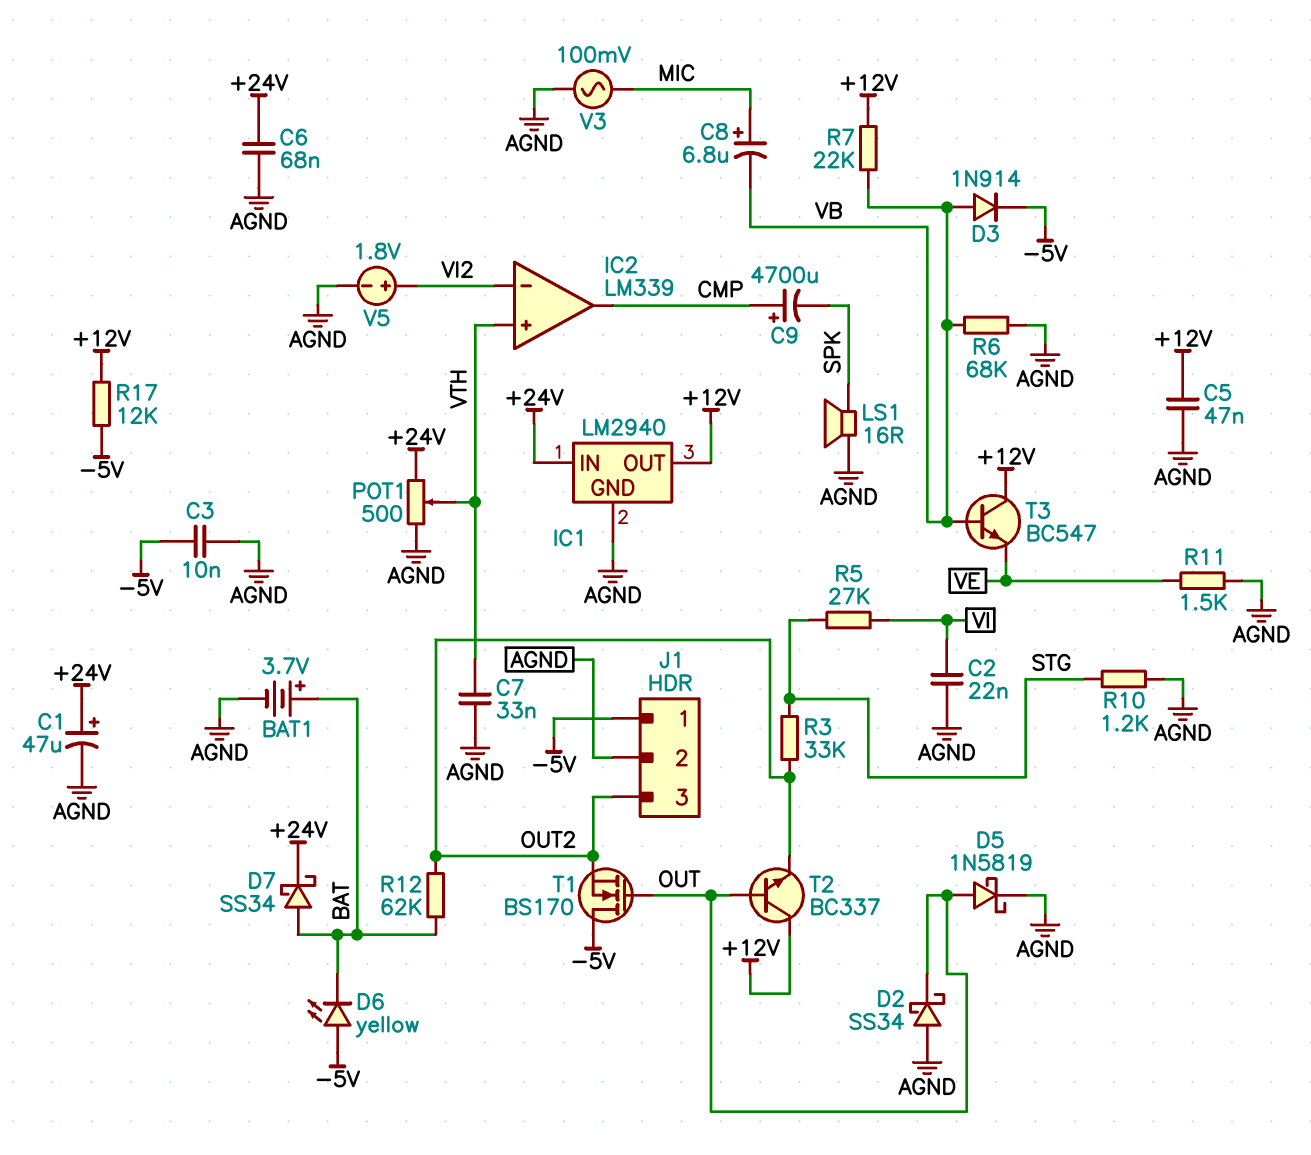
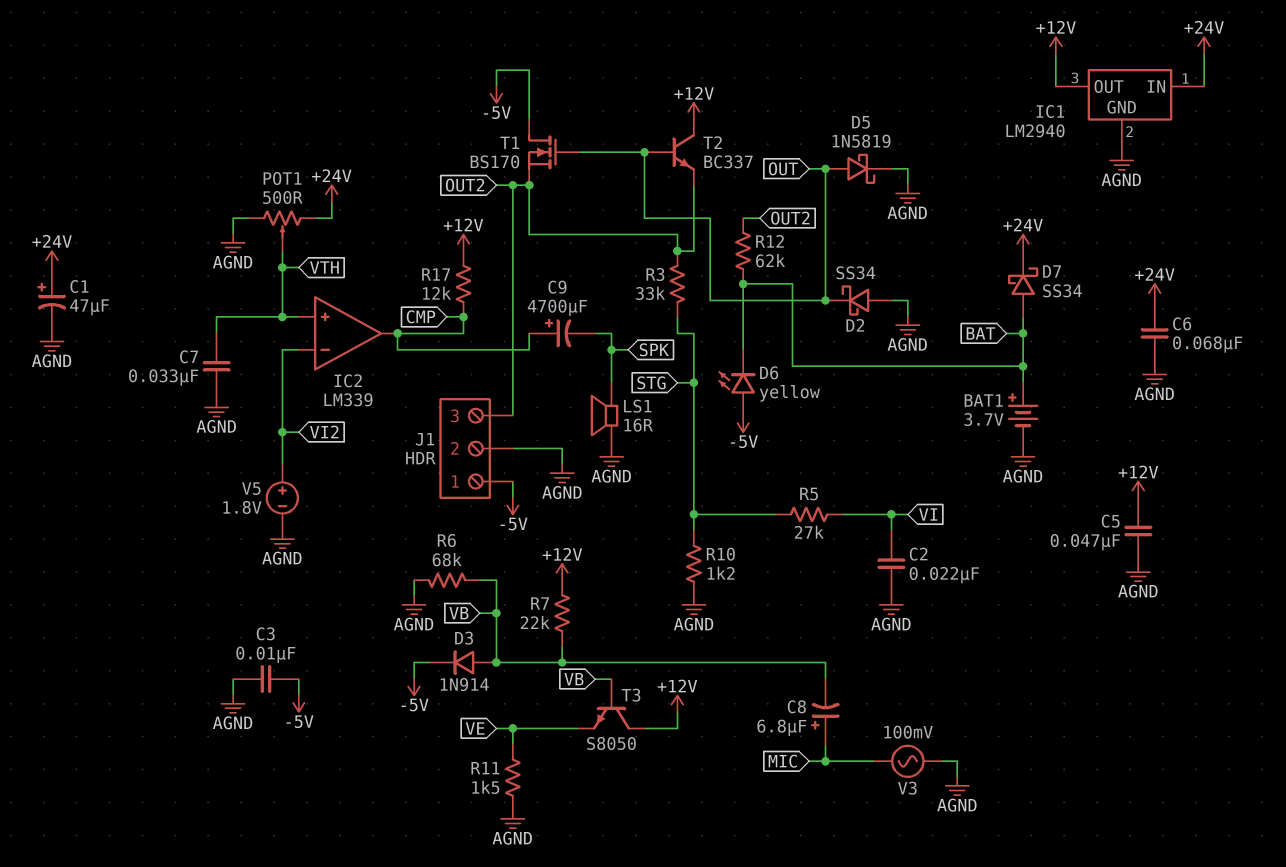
R17: 12k (+12V, -5V) -> 12k (+12V, CMP)
T3: NPN BC547 (B VB, C +12V, E VE) -> NPN S8050 (B VB, C +12V, E VE)

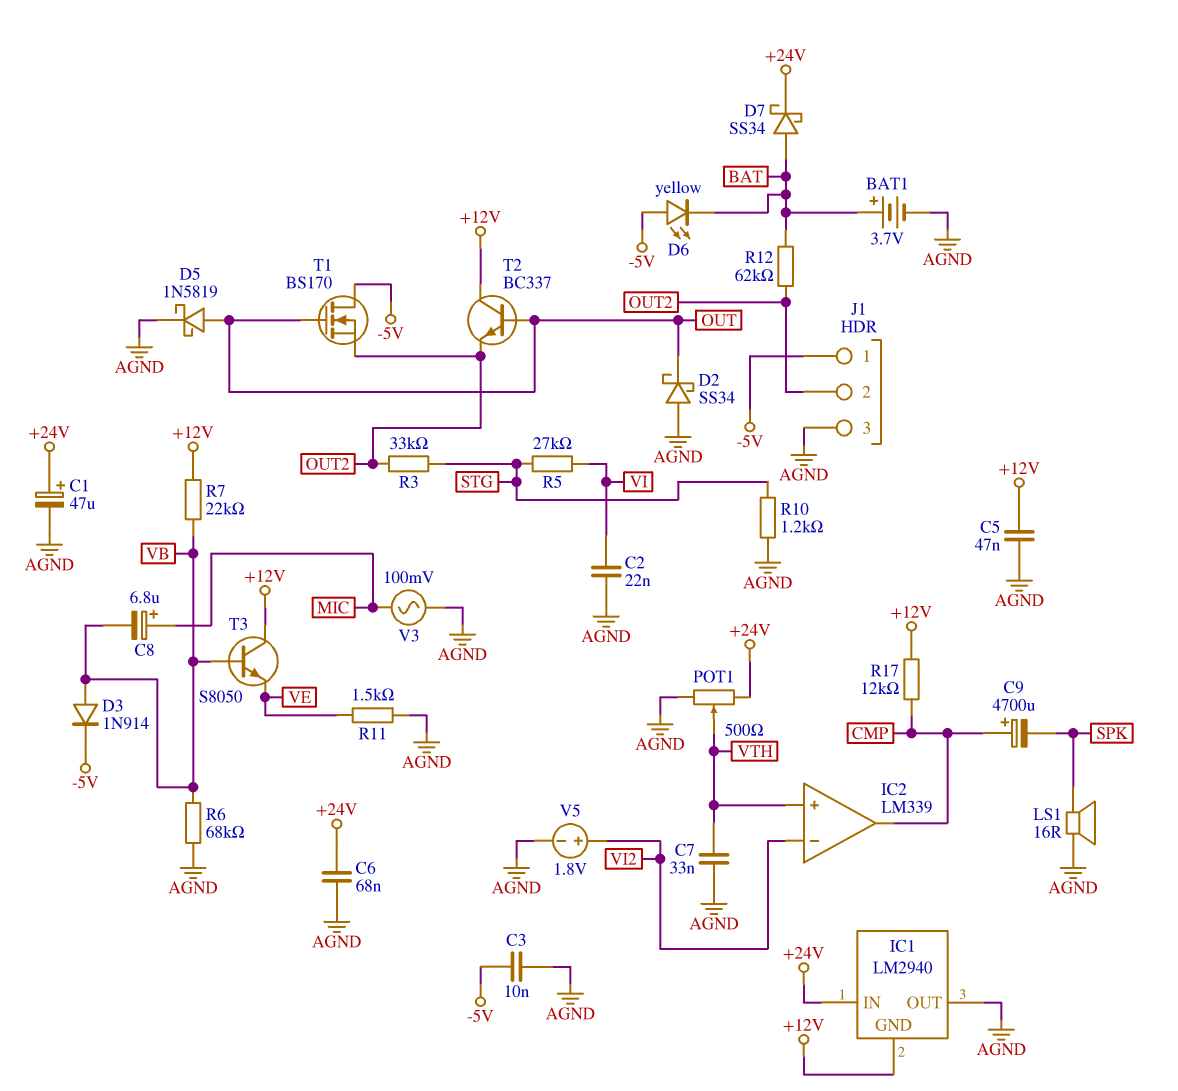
IC1 pin GND: AGND -> +12V
IC1 pin OUT: +12V -> AGND
J1 pin 2: AGND -> OUT2
J1 pin 3: OUT2 -> AGND

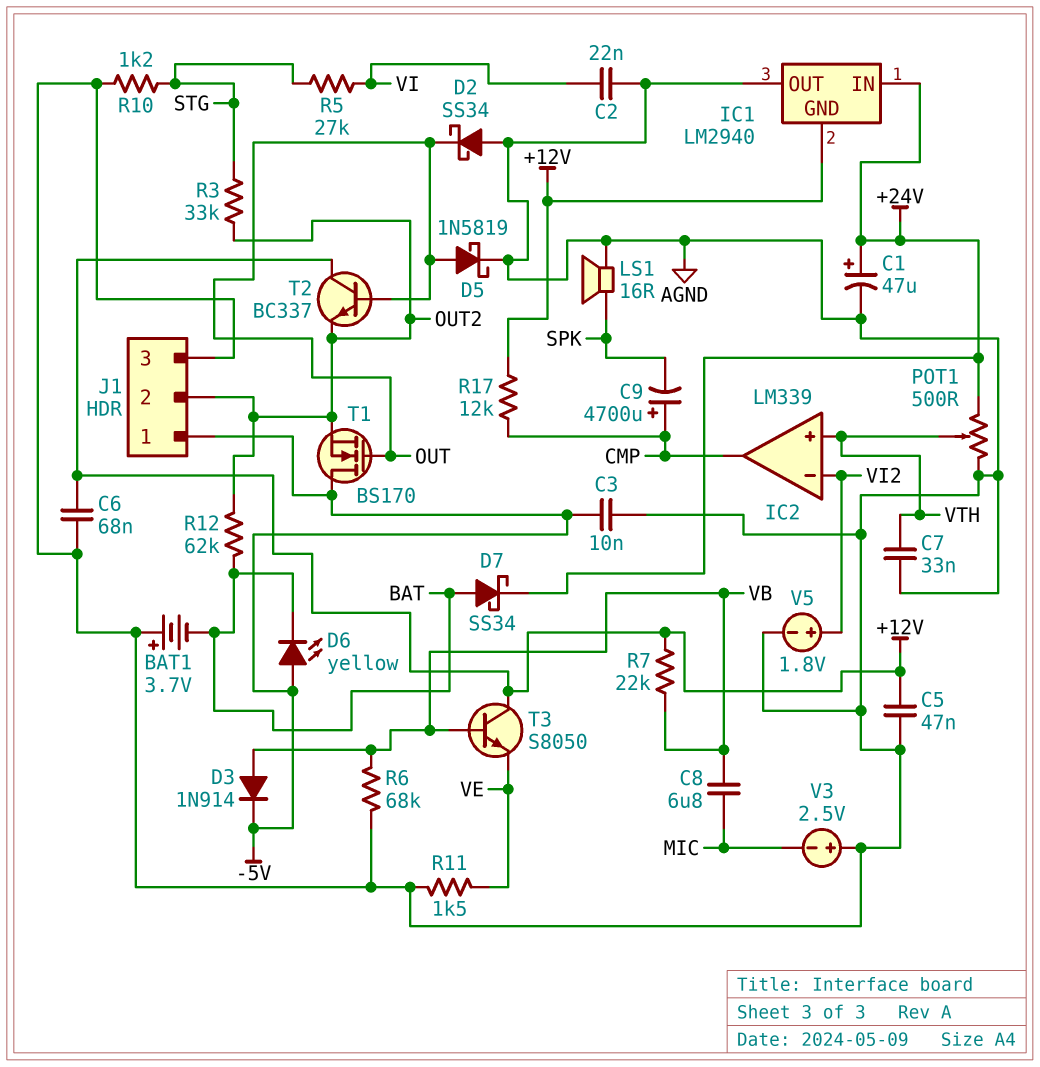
BAT1: 3.7V (plus BAT, minus AGND) -> 3.7V (plus AGND, minus BAT)
C6: 68nF (+24V, AGND) -> 68nF (+12V, AGND)
C8: 6.8uF (plus MIC, minus VB) -> 6.8uF (MIC, VB)
V3: AC 100mV (AGND, MIC) -> 2.5V (plus AGND, minus MIC)

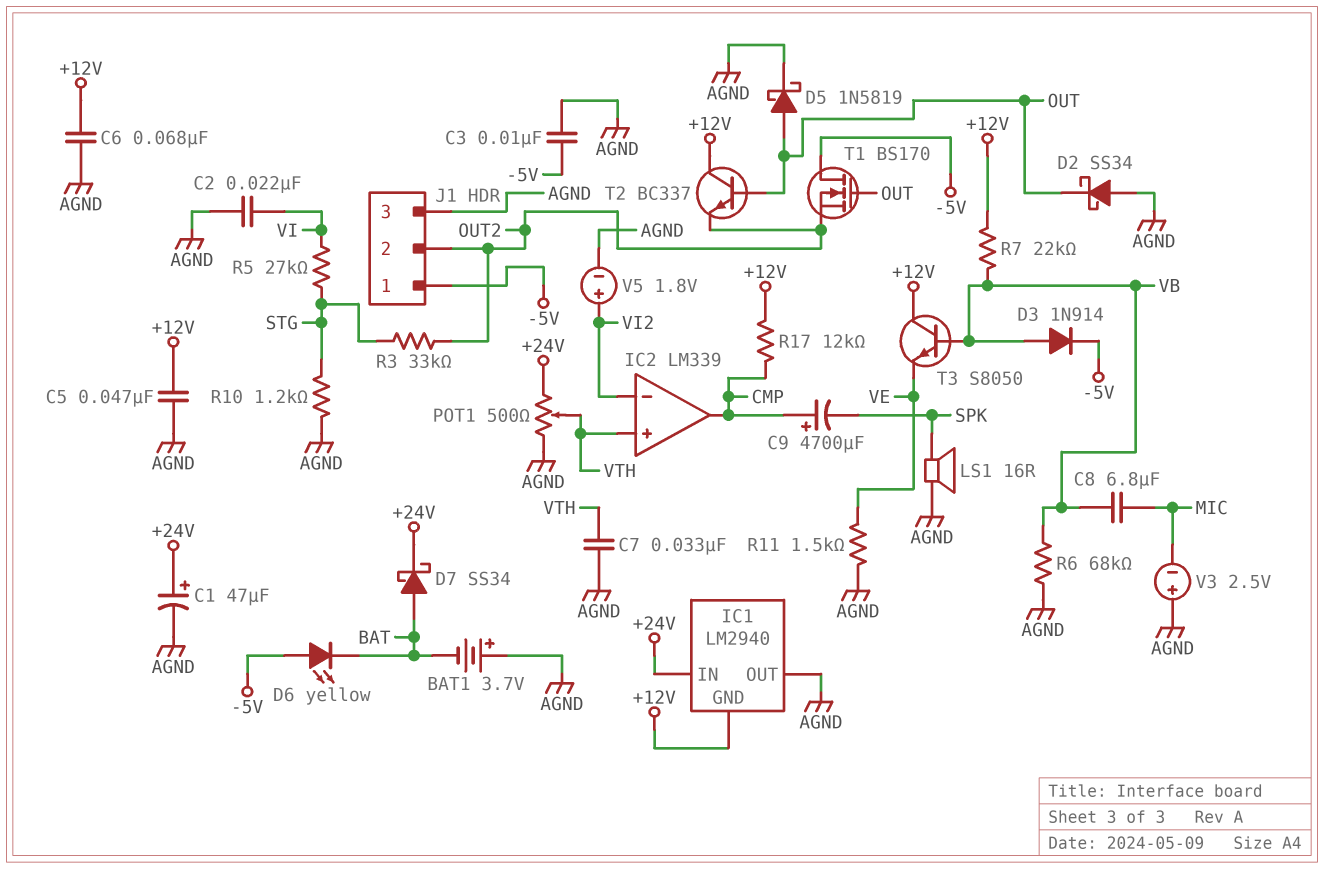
R12: 62k (BAT, OUT2) -> none

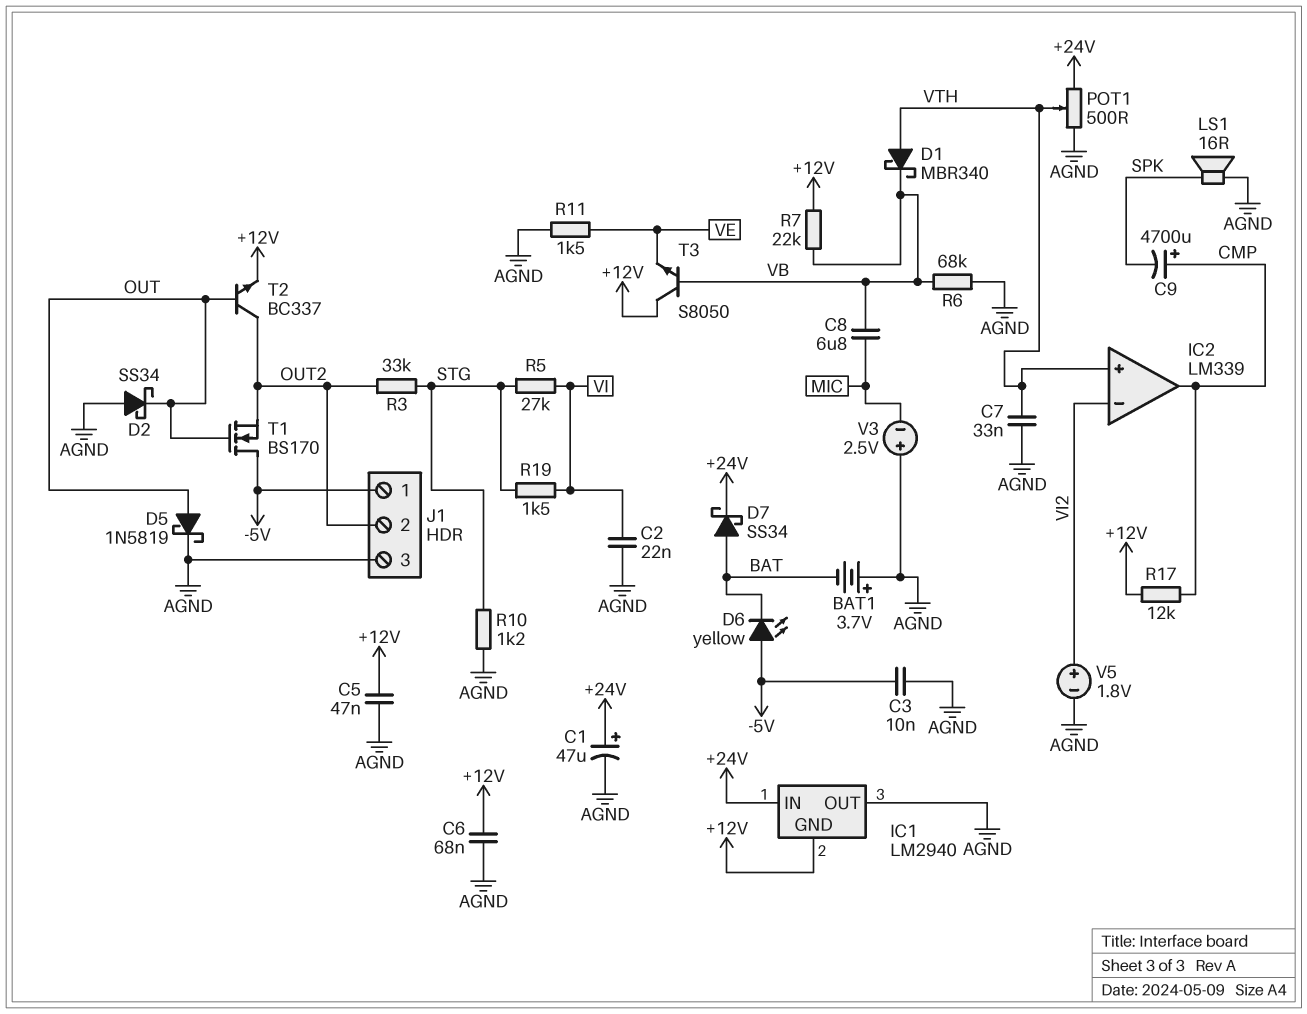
D1: none -> schottky MBR340 (A VTH, K VB)
D3: diode 1N914 (A VB, K -5V) -> none
R19: none -> 1.5k (STG, VI)
T2: NPN BC337 (B OUT, C +12V, E OUT2) -> NPN BC337 (B OUT, C OUT2, E +12V)

